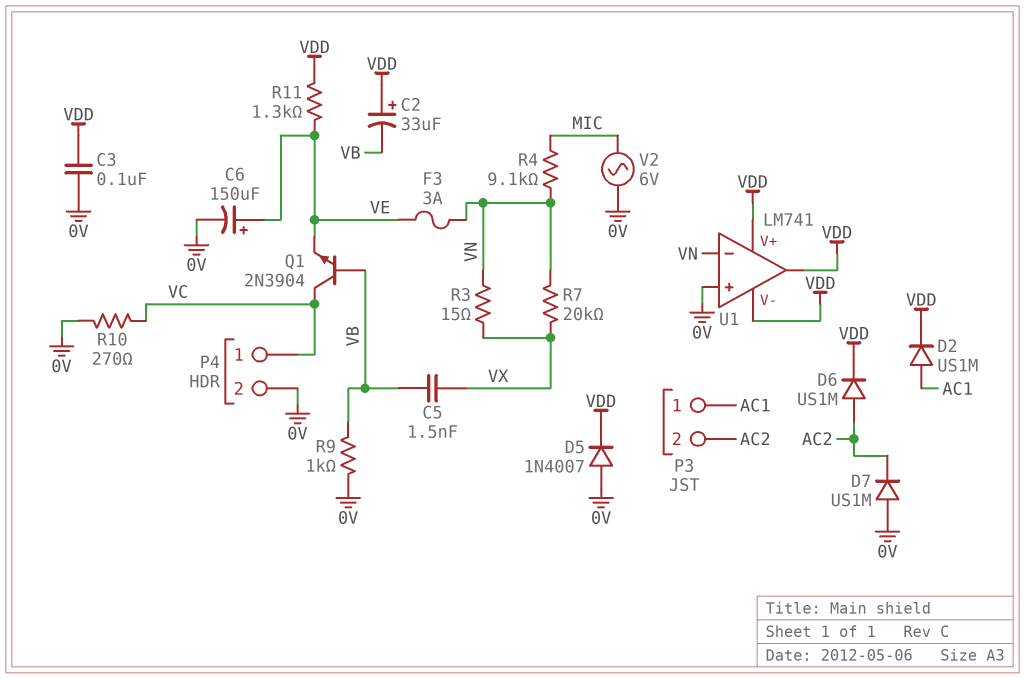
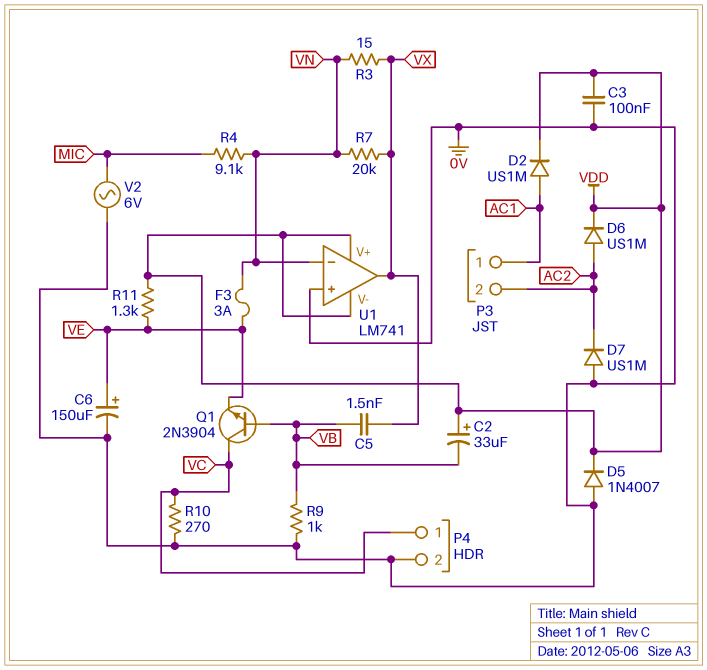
U1 pin out: VDD -> VX

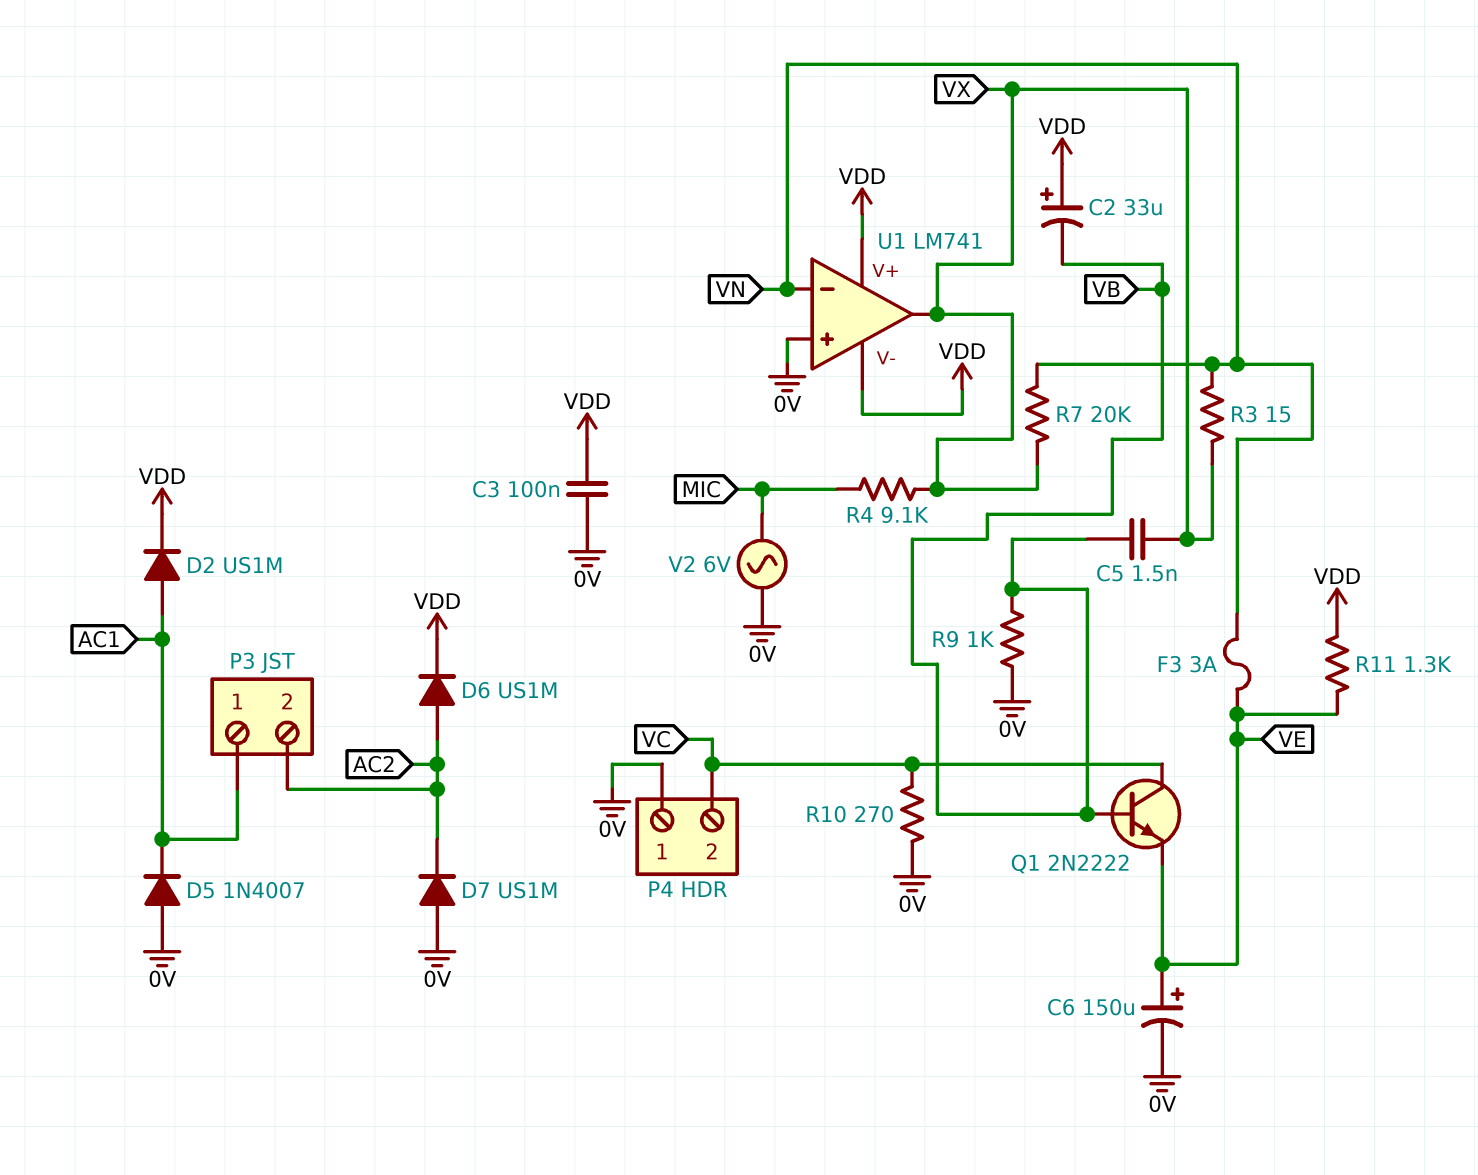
D5: diode 1N4007 (A 0V, K VDD) -> diode 1N4007 (A 0V, K AC1)
P4 pin 1: VC -> 0V
P4 pin 2: 0V -> VC
Q1: NPN 2N3904 (B VB, C VC, E VE) -> NPN 2N2222 (B VB, C VC, E VE)
R4: 9.1k (MIC, VN) -> 9.1k (MIC, VX)

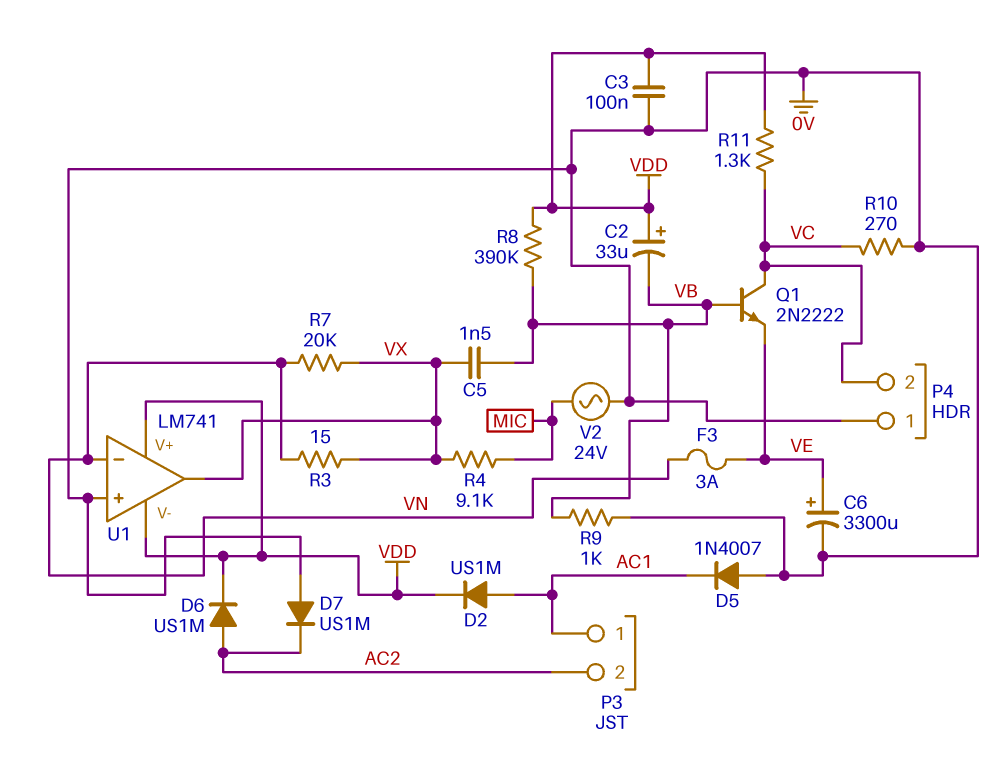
C6: 150uF (plus VE, minus 0V) -> 3300uF (plus VE, minus 0V)
R8: none -> 390k (VB, VDD)
R11: 1.3k (VDD, VE) -> 1.3k (VC, VDD)
V2: AC 6V (0V, MIC) -> AC 24V (0V, MIC)

